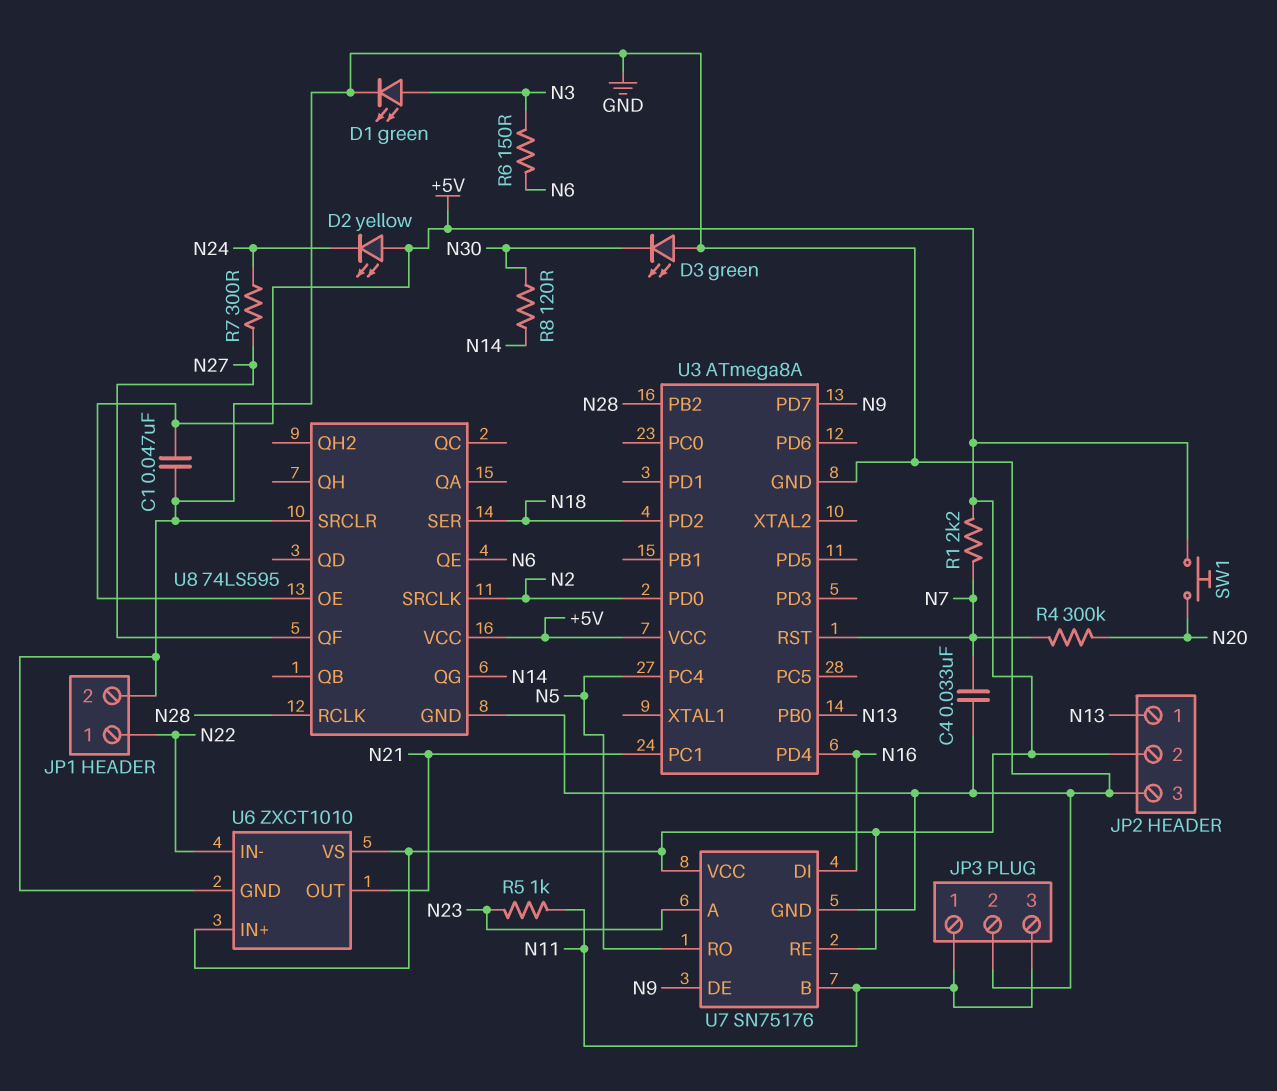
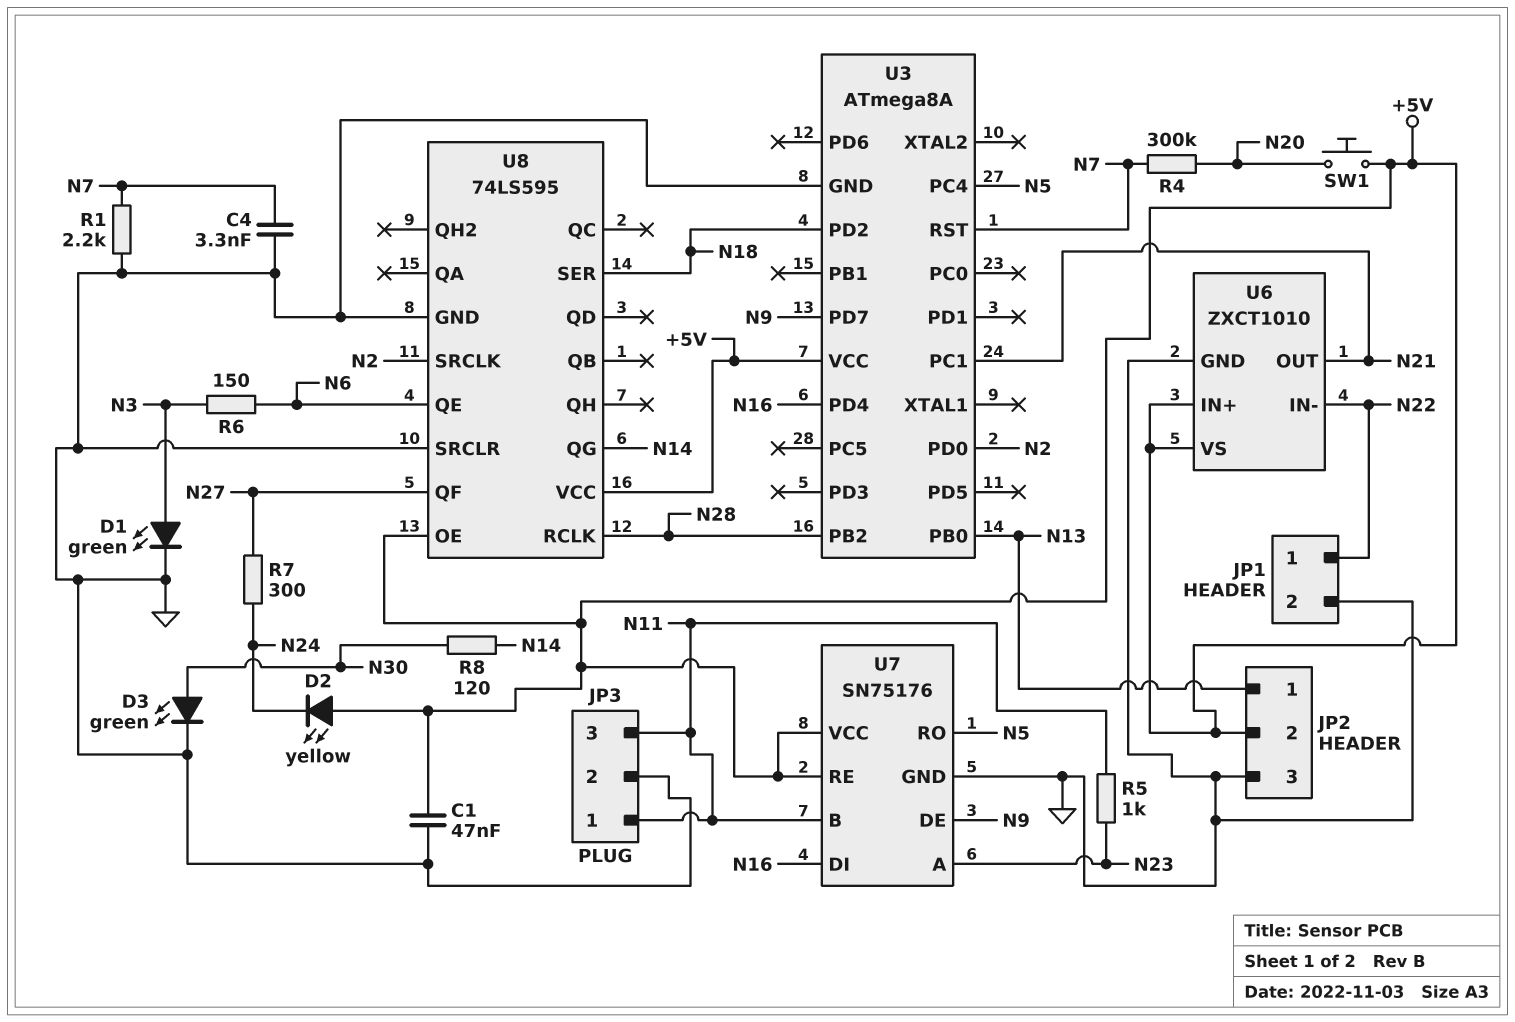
C4: 33nF (GND, N7) -> 3.3nF (GND, N7)
D3: LED green (A GND, K N30) -> LED green (A N30, K GND)
R1: 2.2k (+5V, N7) -> 2.2k (GND, N7)

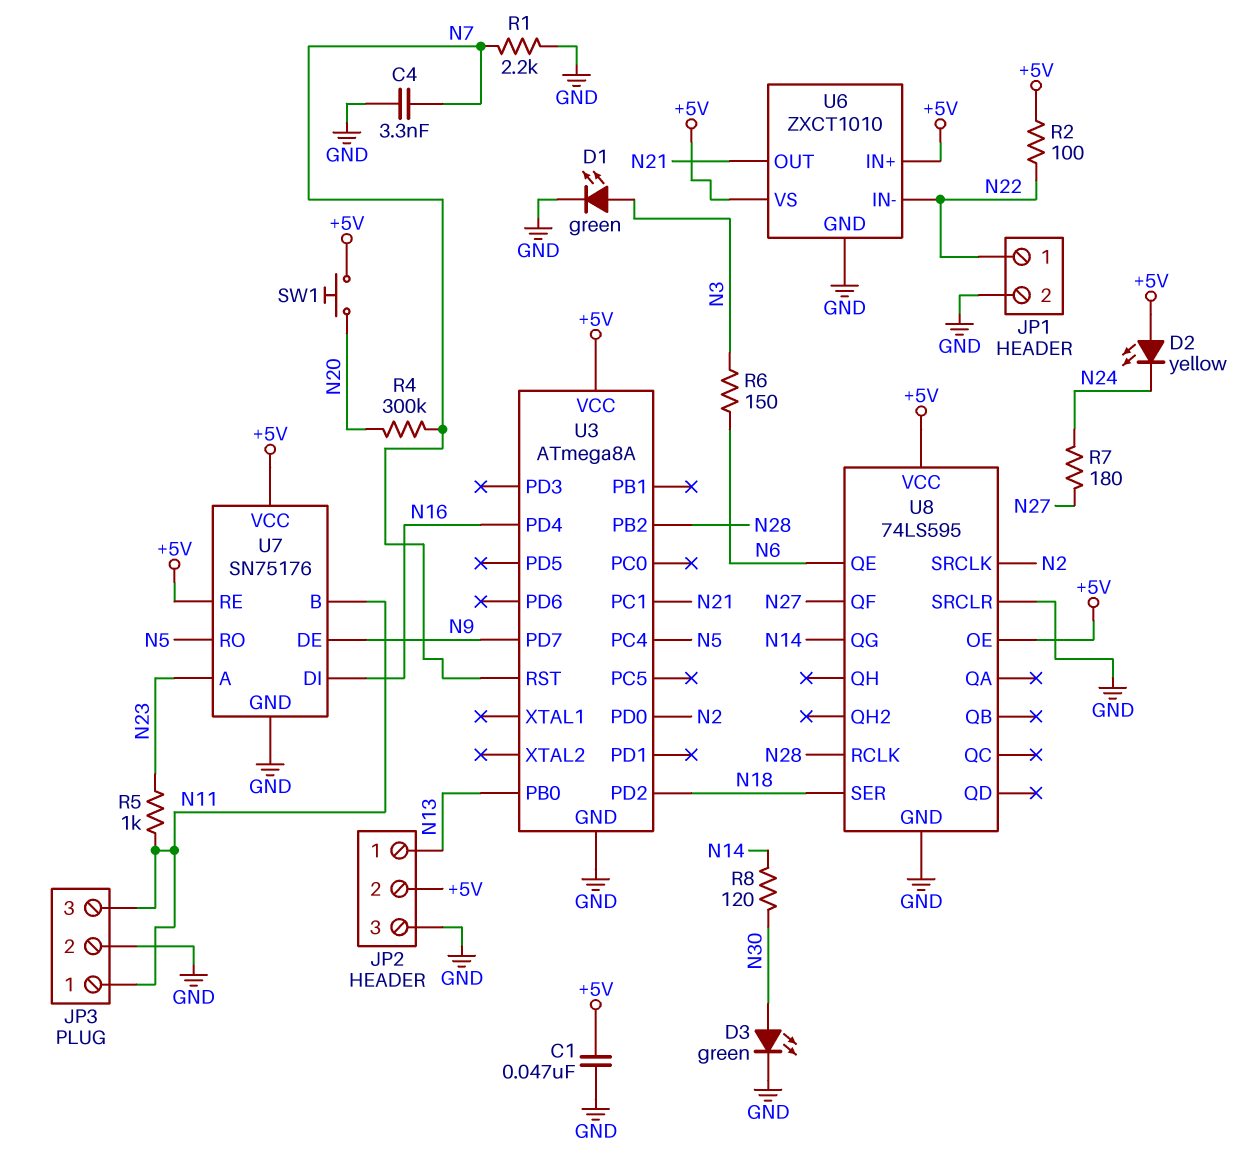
R2: none -> 100 (+5V, N22)
R7: 300 (N24, N27) -> 180 (N24, N27)

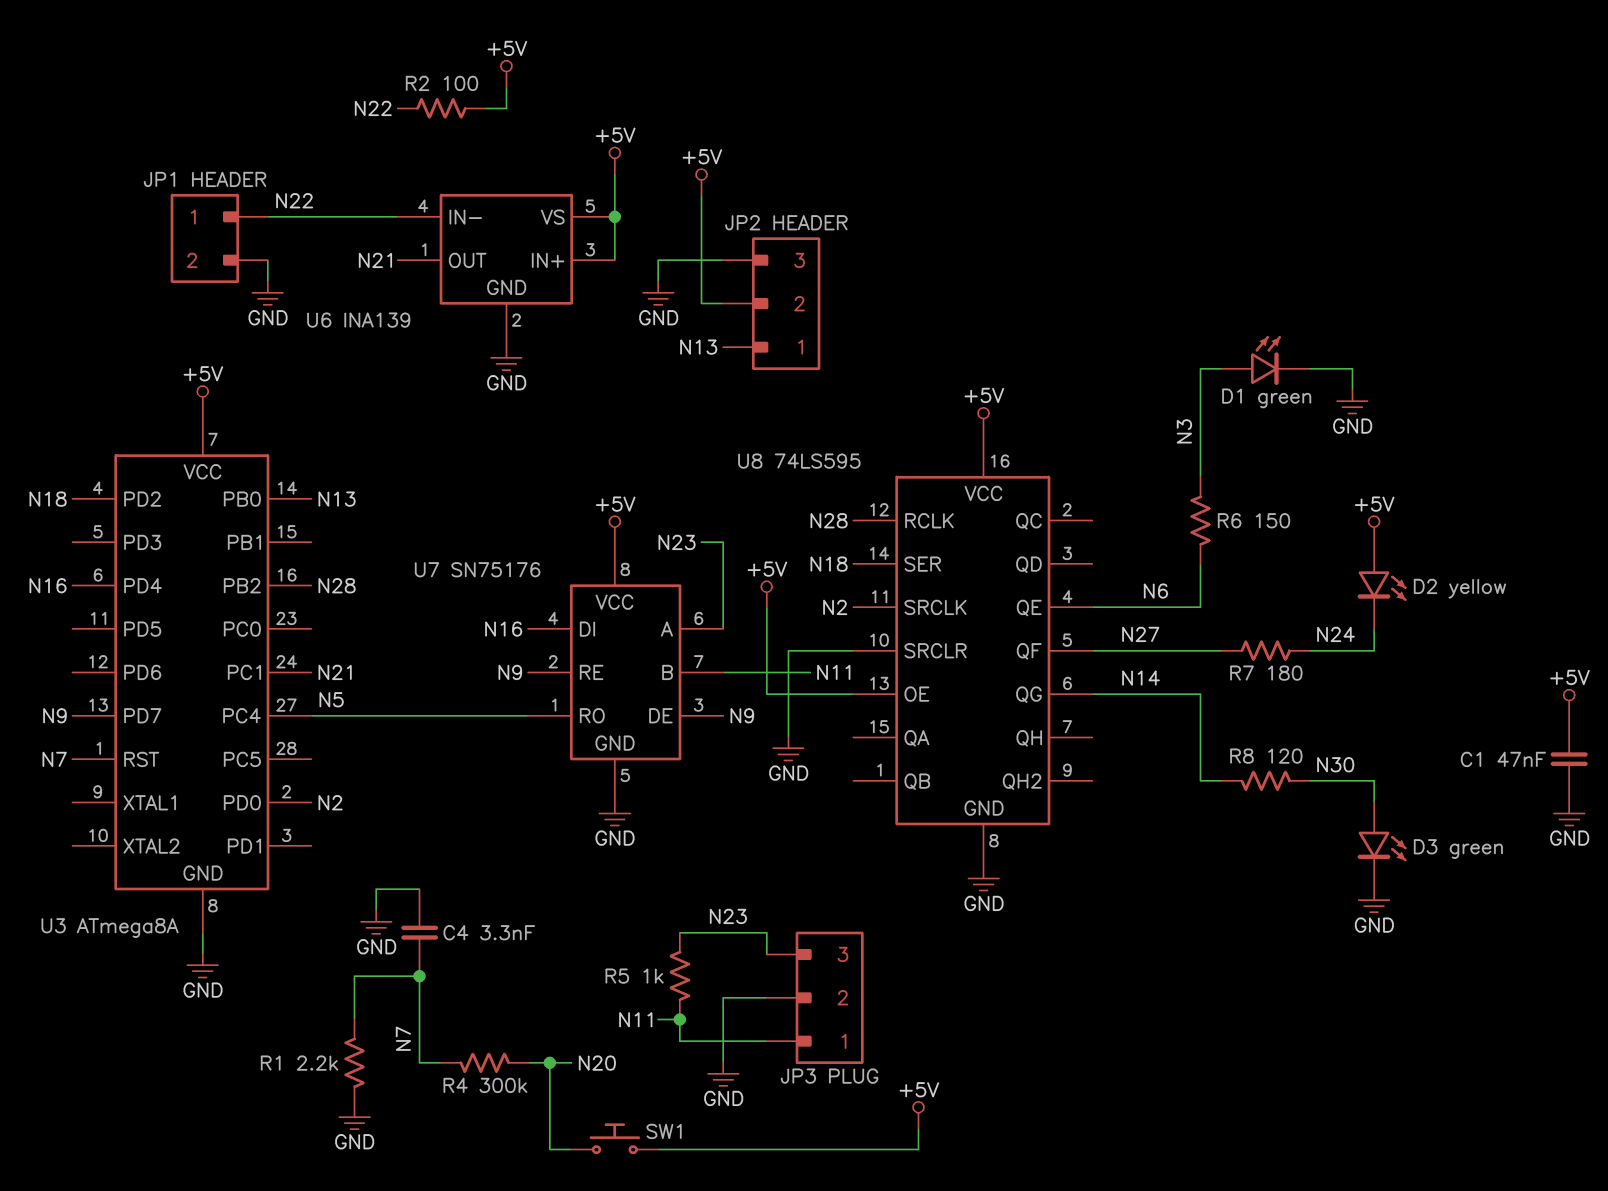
JP3 pin 3: N11 -> N23
U6: ZXCT1010 -> INA139
U7 pin RE: +5V -> N9

